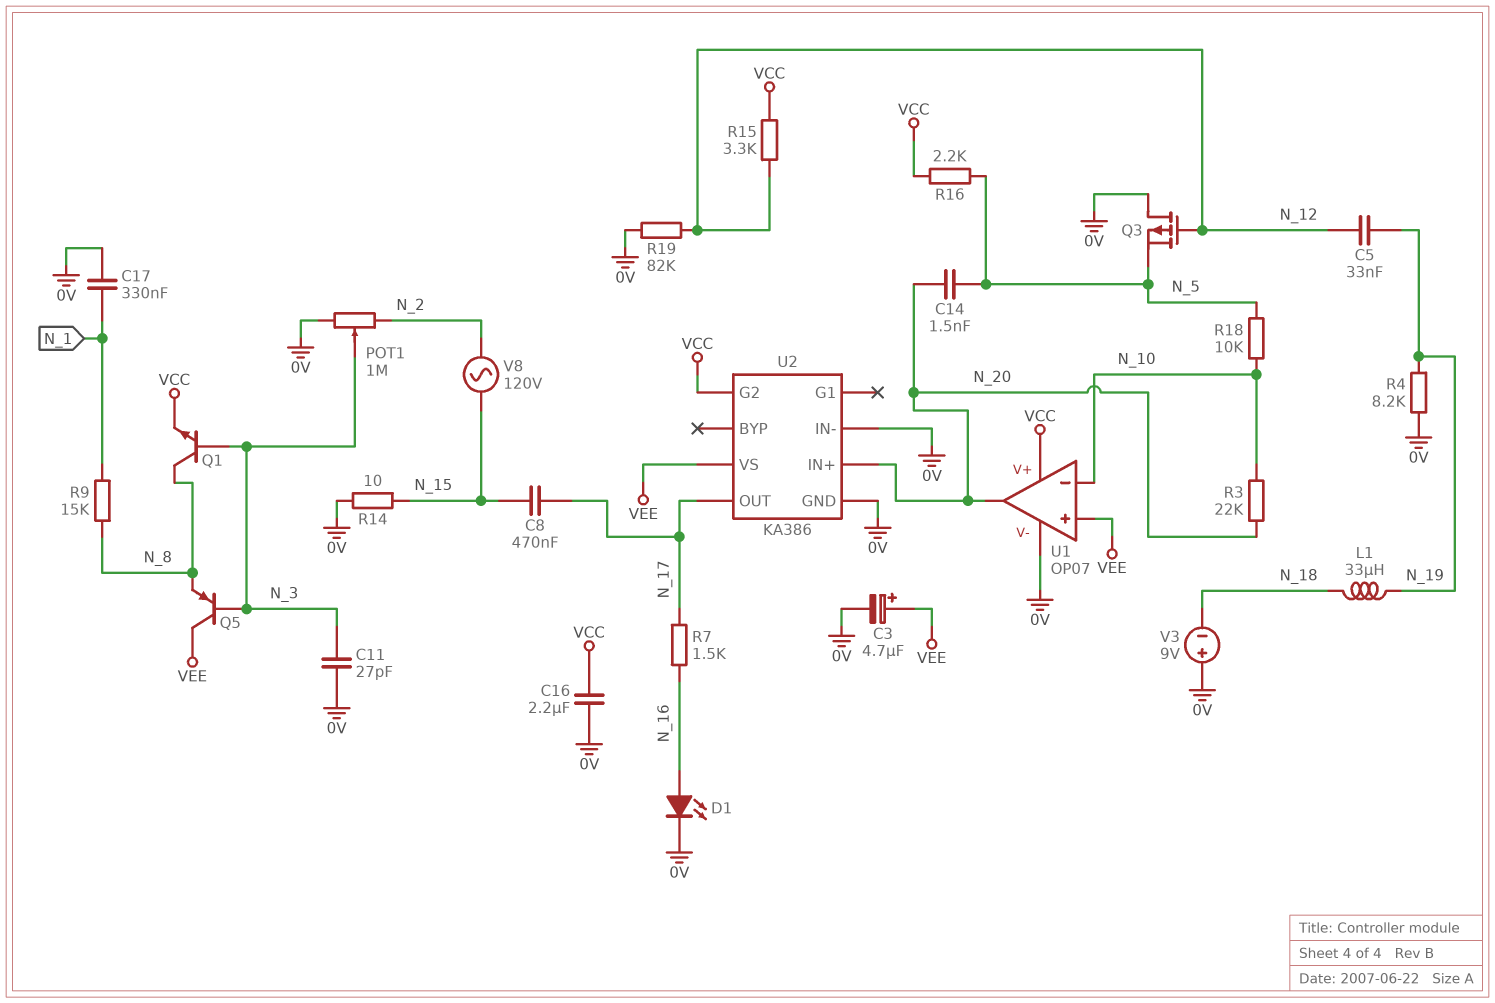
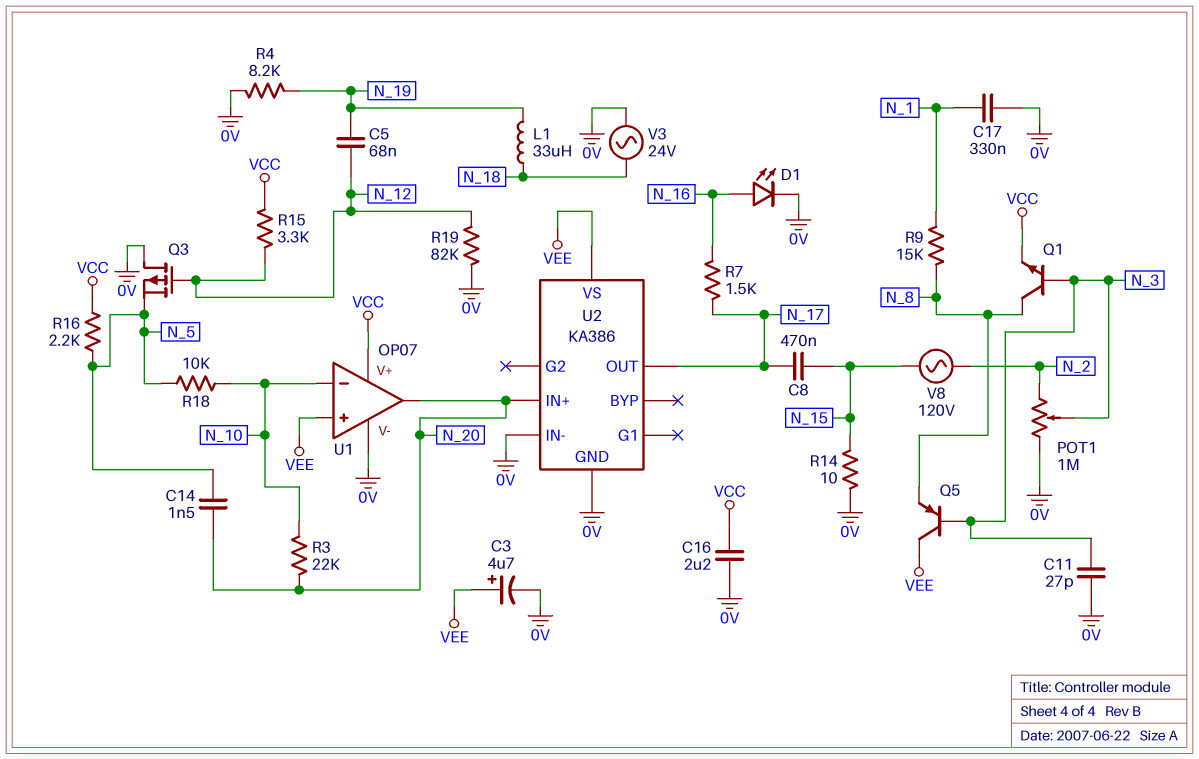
C5: 33nF (N_12, N_19) -> 68nF (N_12, N_19)
U2 pin G2: VCC -> none
V3: 9V (plus 0V, minus N_18) -> AC 24V (0V, N_18)

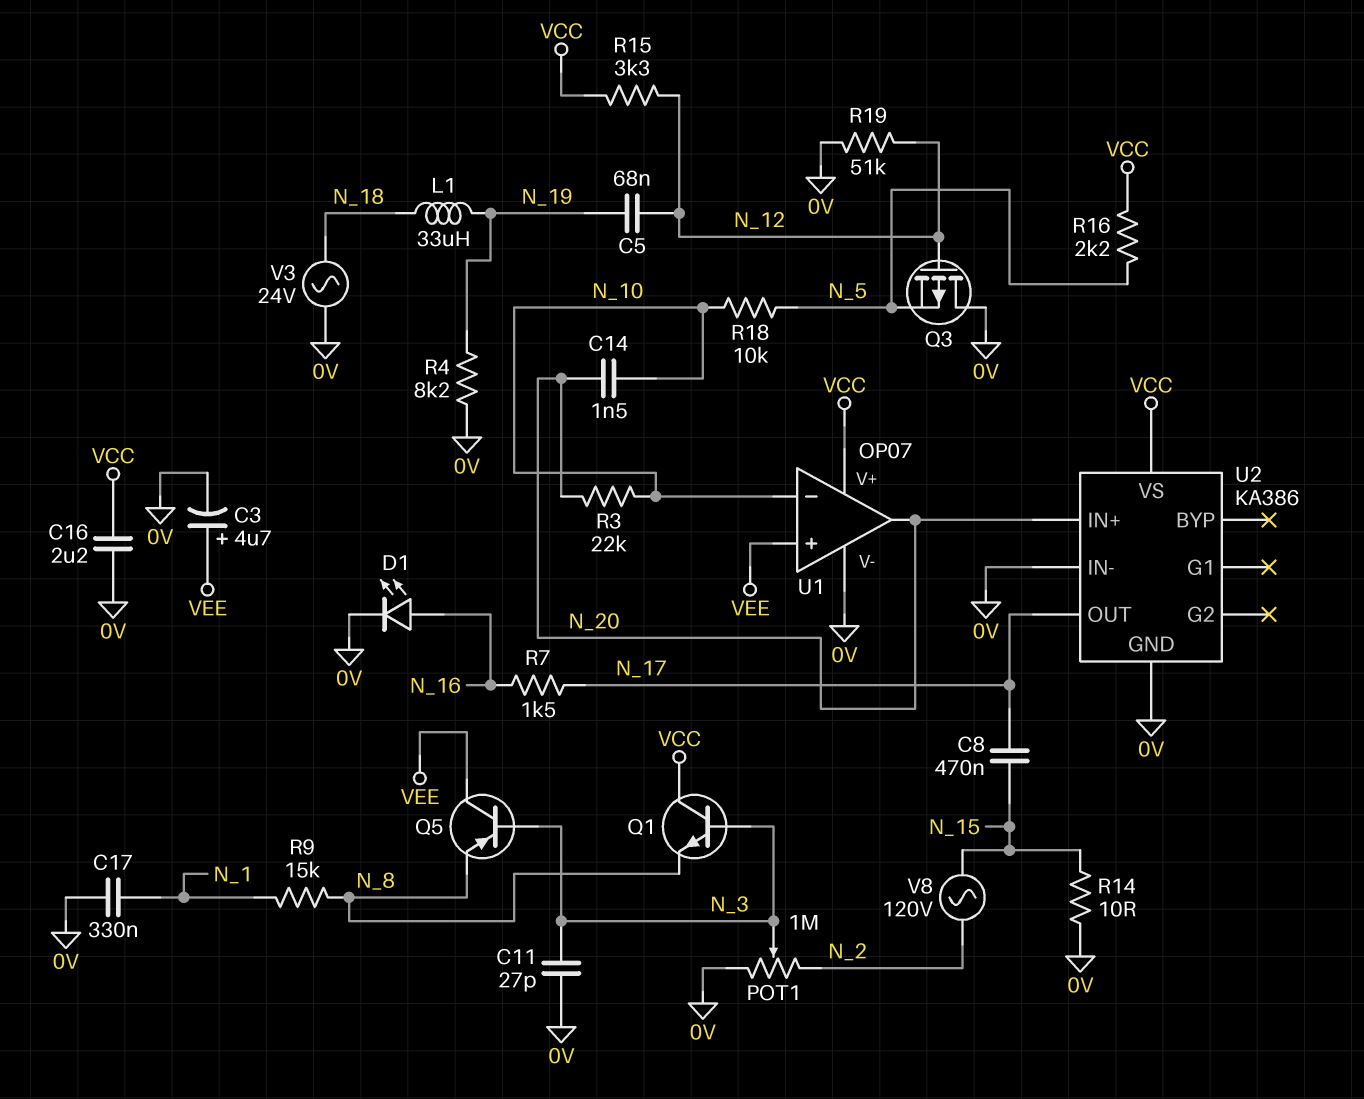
C14: 1.5nF (N_5, N_20) -> 1.5nF (N_10, N_20)
Q1: NPN (B N_3, C N_8, E VCC) -> NPN (B N_3, C VCC, E N_8)
R19: 82k (0V, N_12) -> 51k (0V, N_12)
U2 pin VS: VEE -> VCC

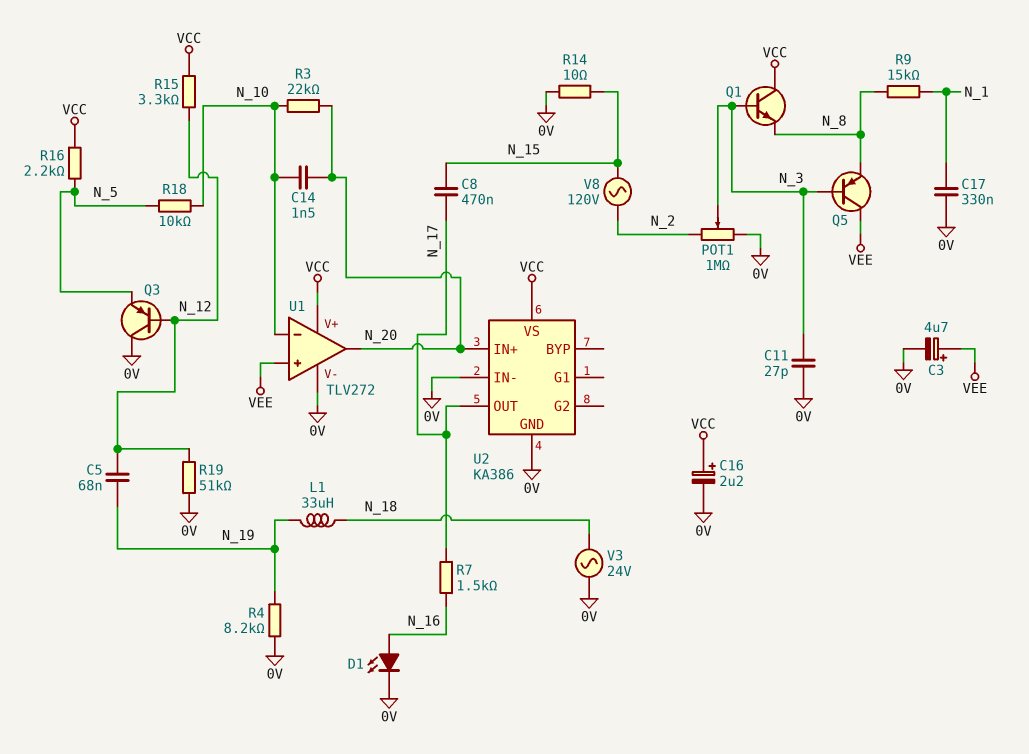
C16: 2.2uF (0V, VCC) -> 2.2uF (plus VCC, minus 0V)
Q3: PMOS (G N_12, D 0V, S N_5) -> PNP (B N_12, C 0V, E N_5)
U1: OP07 -> TLV272

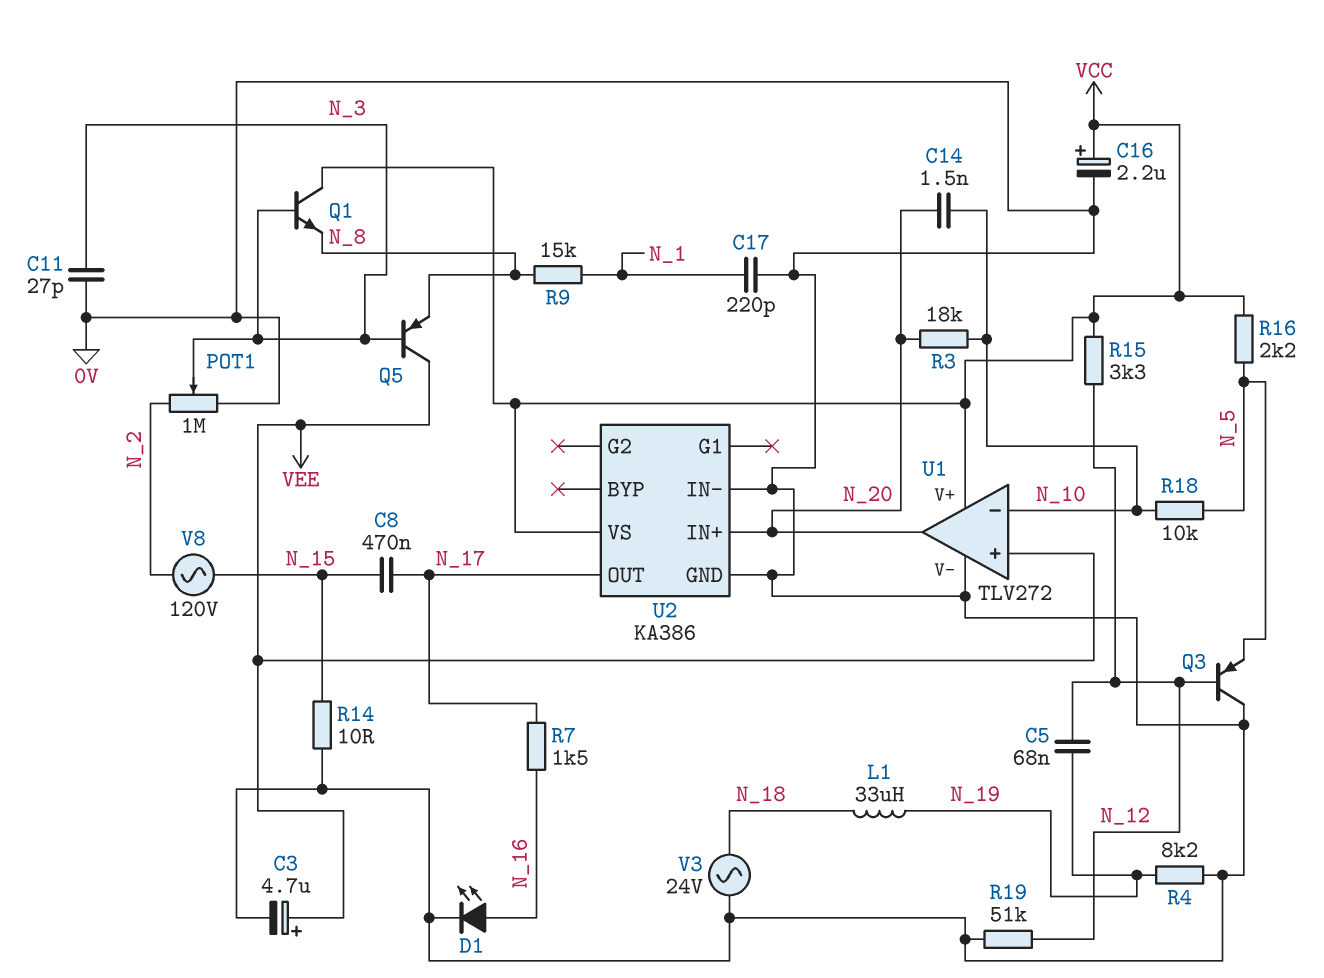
C17: 330nF (0V, N_1) -> 220pF (0V, N_1)
R3: 22k (N_10, N_20) -> 18k (N_10, N_20)

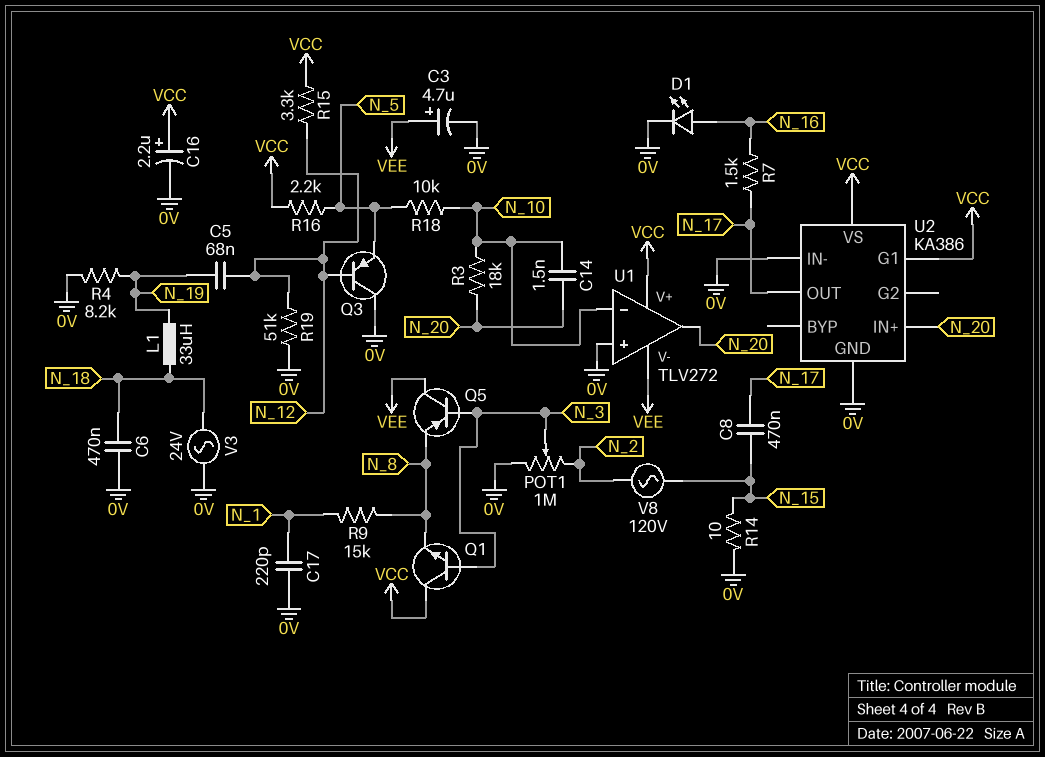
C6: none -> 470nF (0V, N_18)
C11: 27pF (0V, N_3) -> none
U1 pin V-: 0V -> VEE
U1 pin in+: VEE -> 0V
U2 pin G1: none -> VCC

